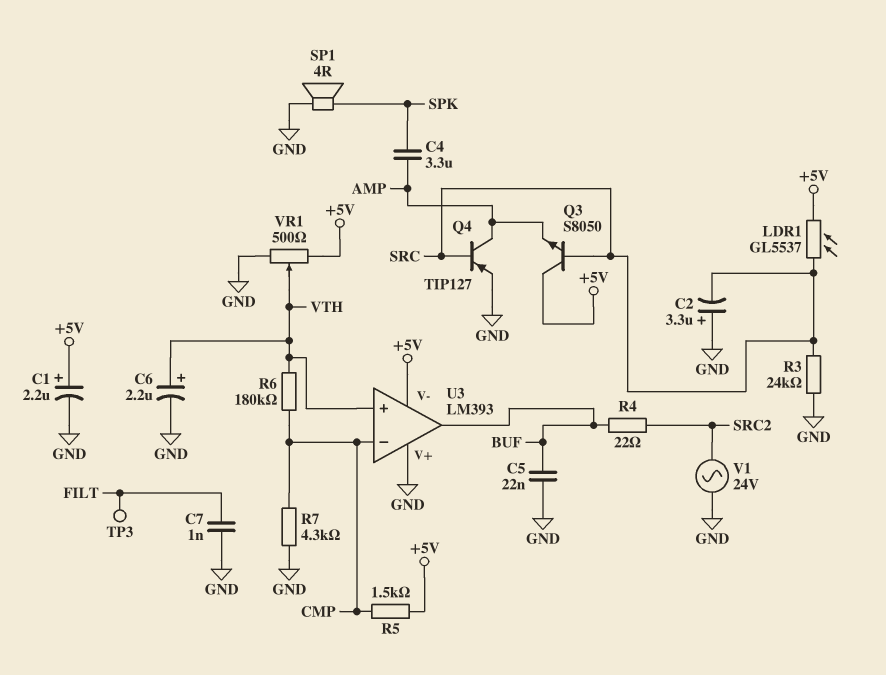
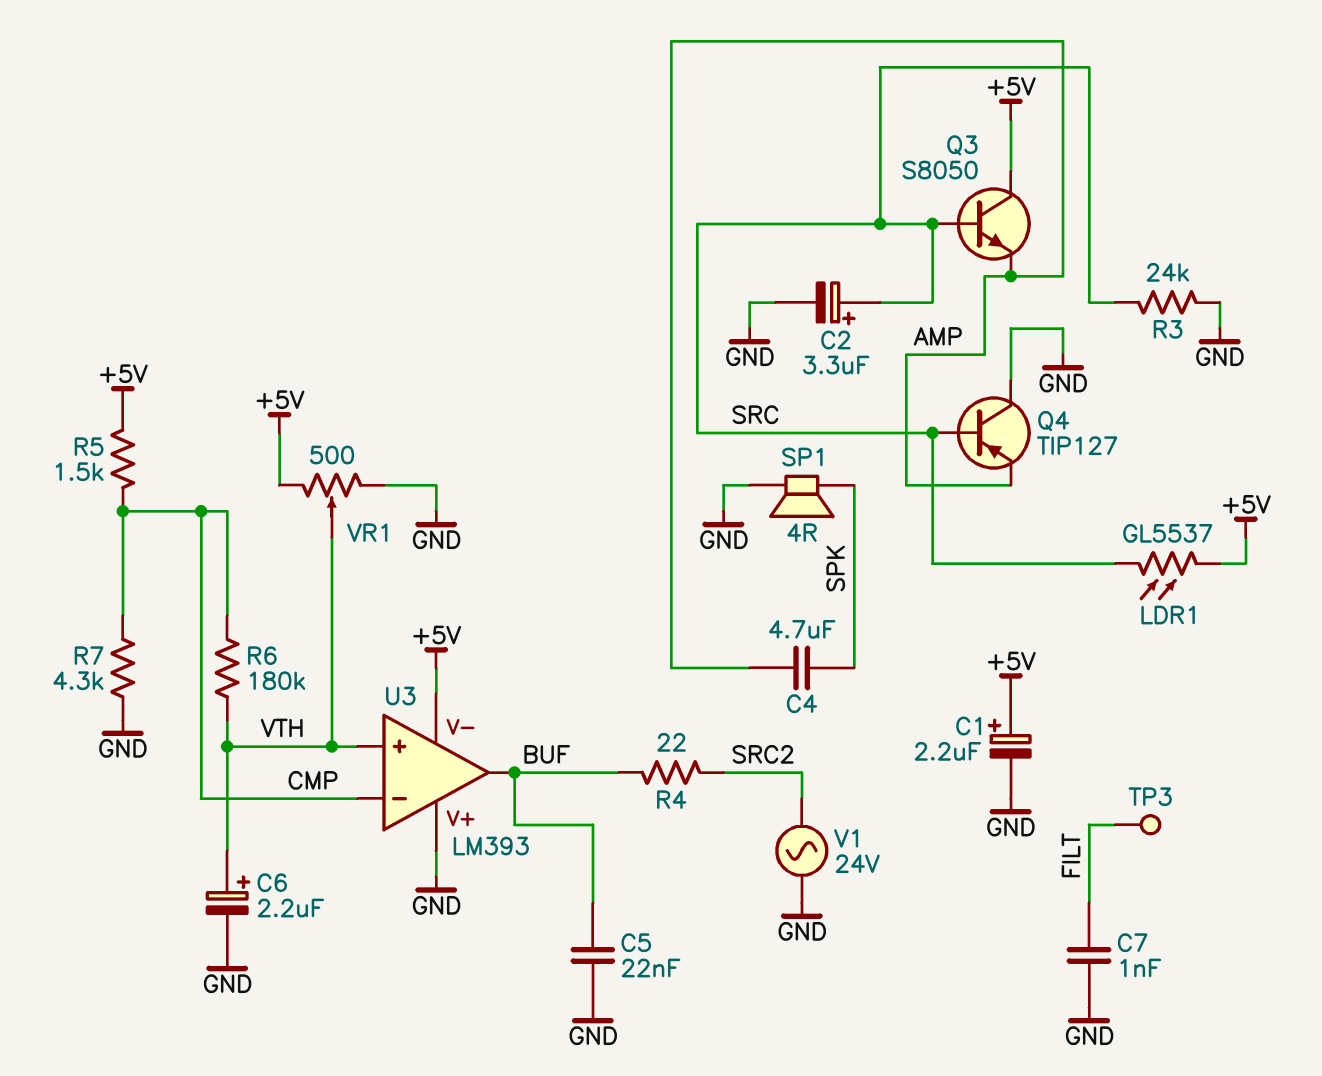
C2: 3.3uF (plus GND, minus SRC) -> 3.3uF (plus SRC, minus GND)
C4: 3.3uF (AMP, SPK) -> 4.7uF (AMP, SPK)
Q4: PNP TIP127 (B SRC, C AMP, E GND) -> PNP TIP127 (B SRC, C GND, E AMP)

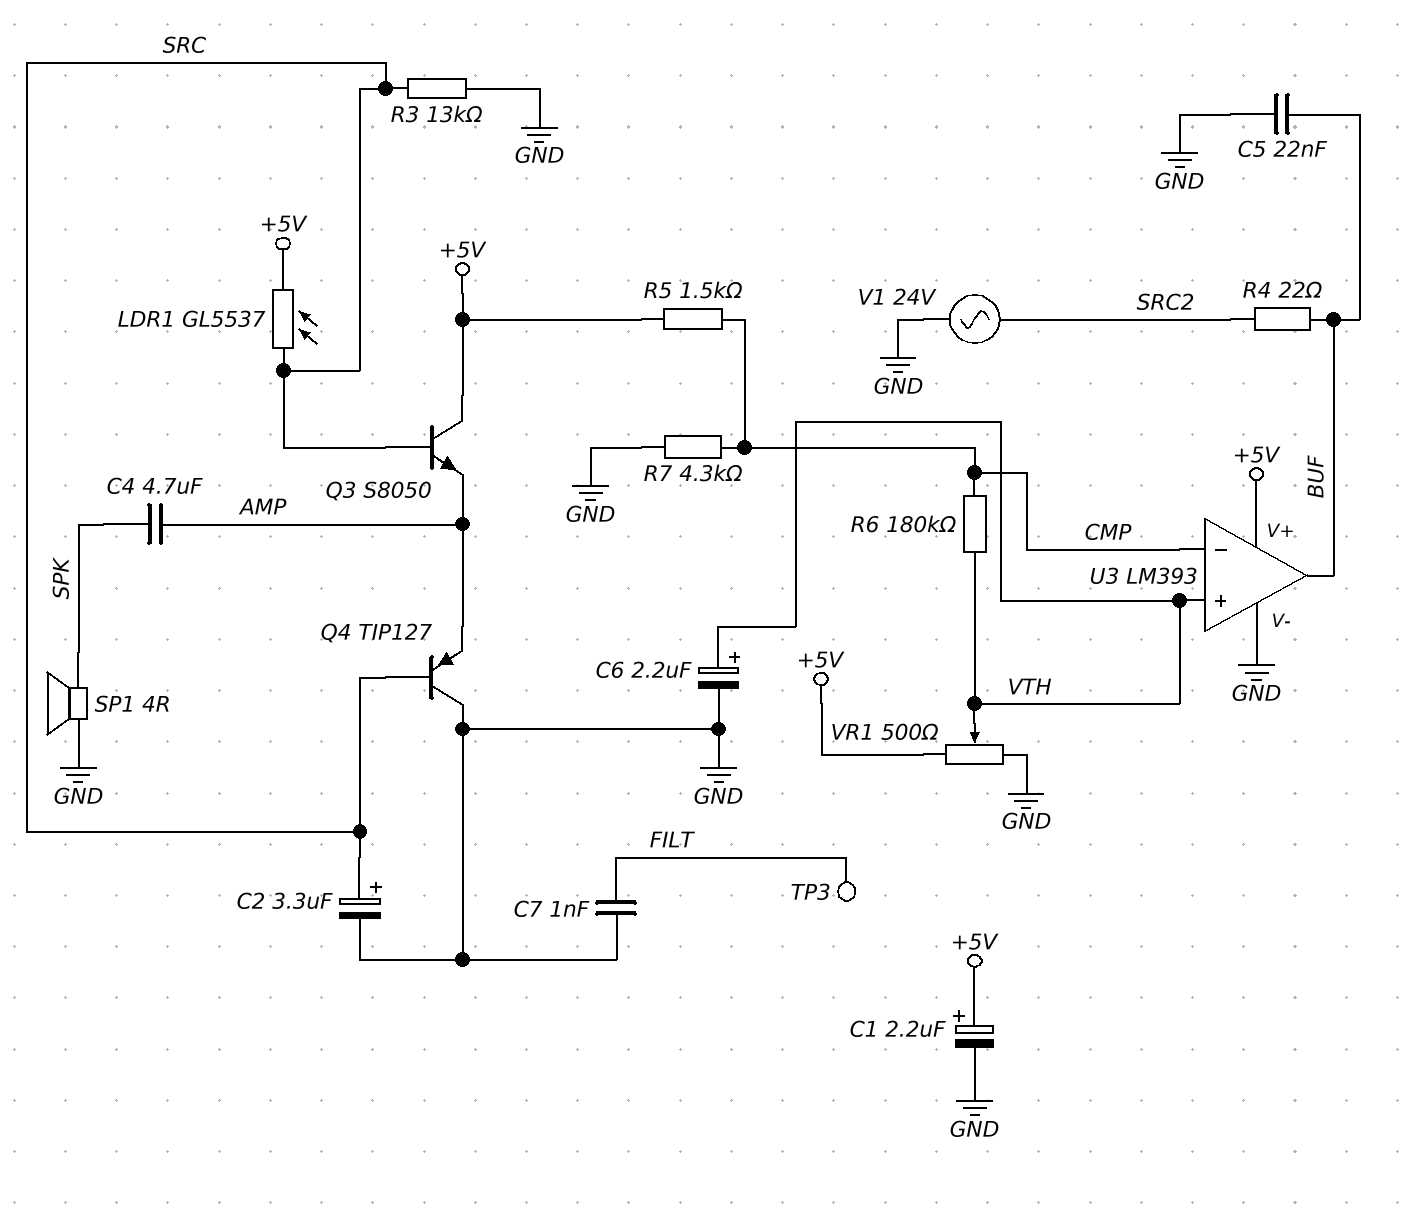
R3: 24k (GND, SRC) -> 13k (GND, SRC)
U3 pin V+: GND -> +5V
U3 pin V-: +5V -> GND

